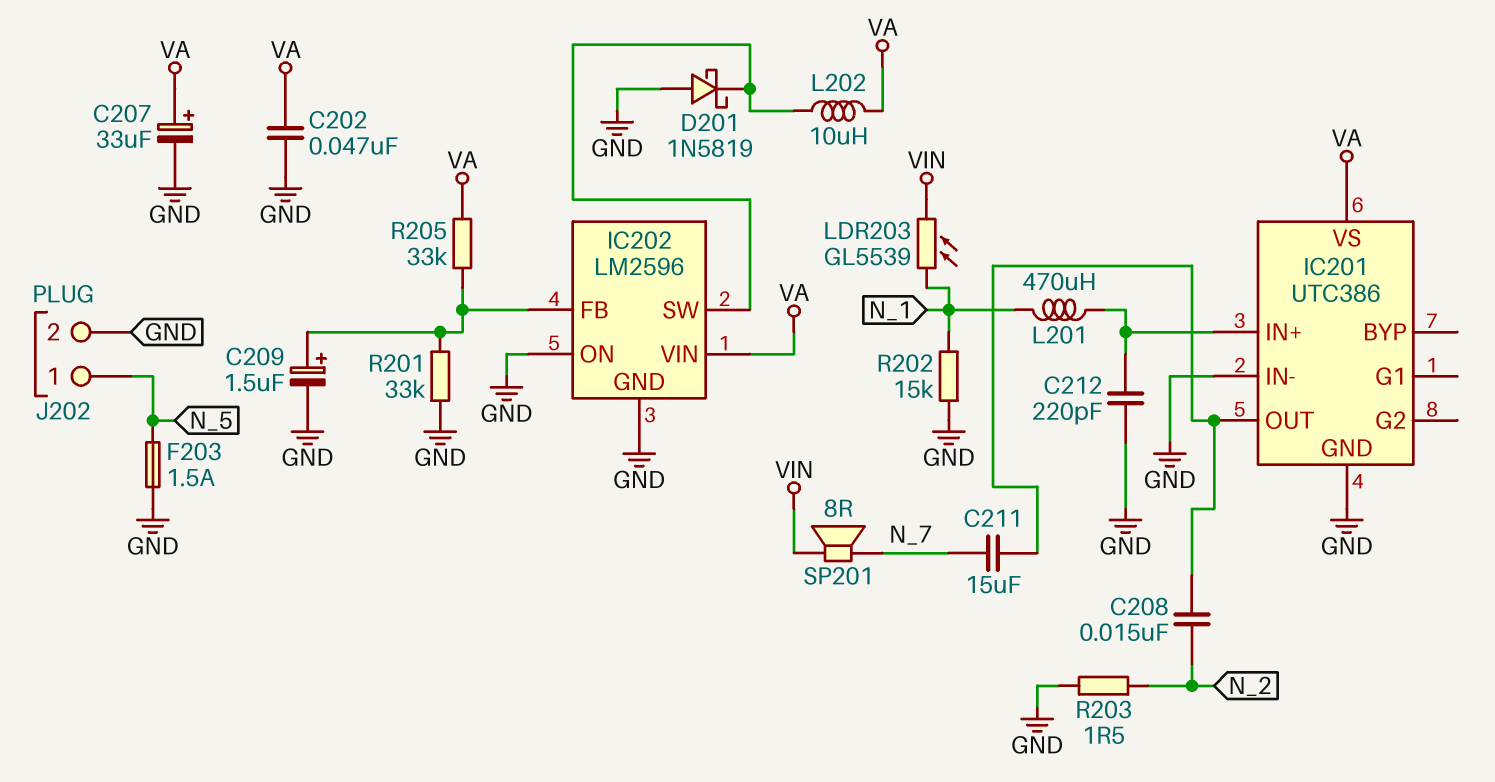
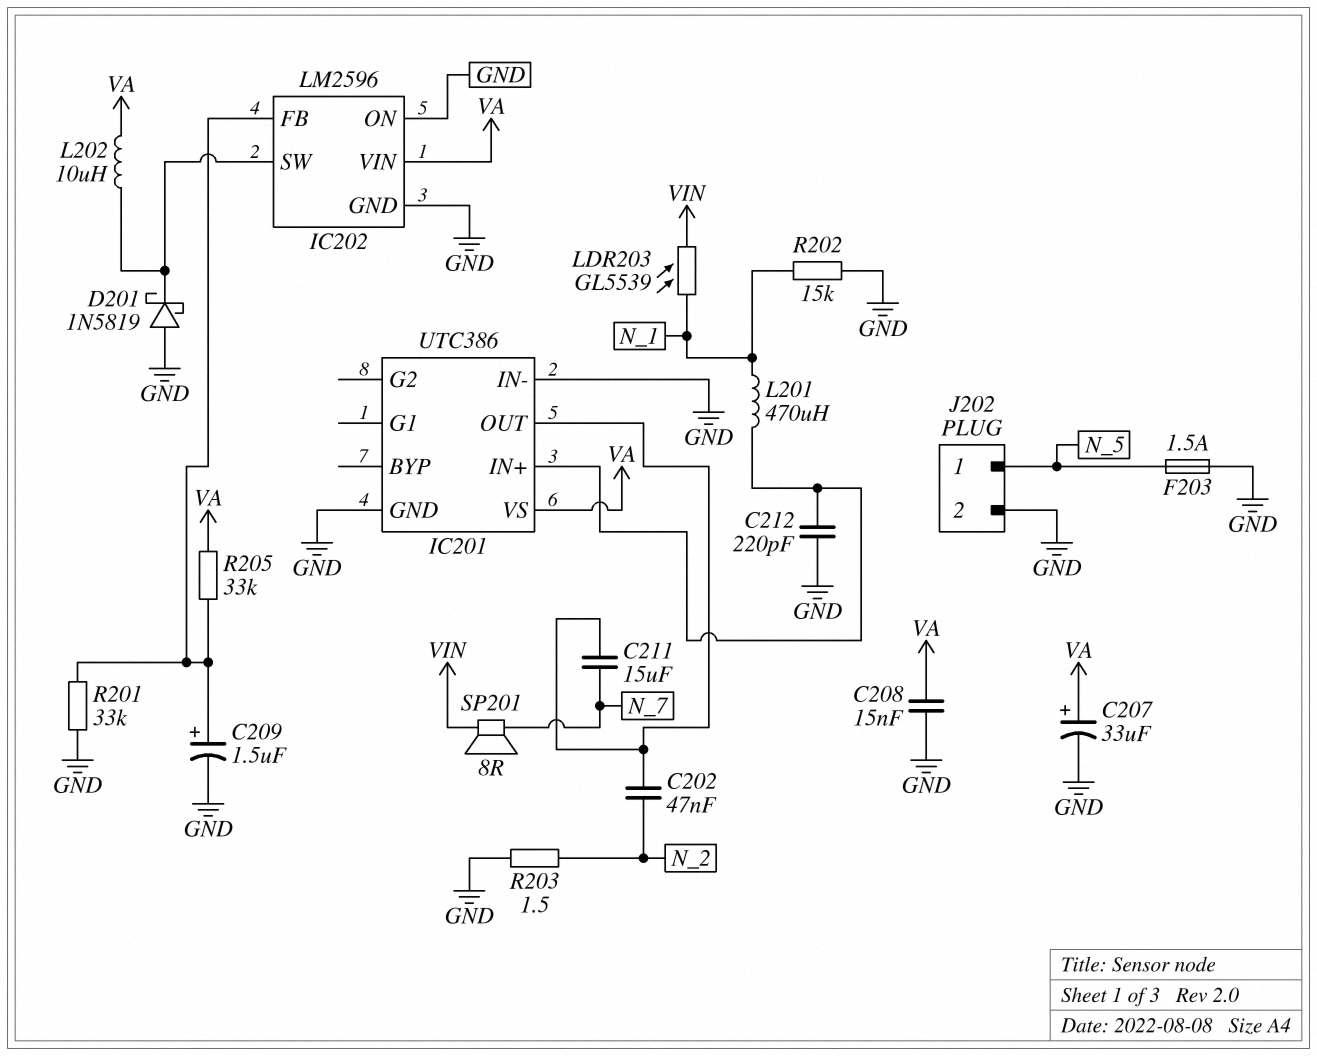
C202: 47nF (GND, VA) -> 47nF (IC201/OUT, N_2)
C208: 15nF (IC201/OUT, N_2) -> 15nF (GND, VA)

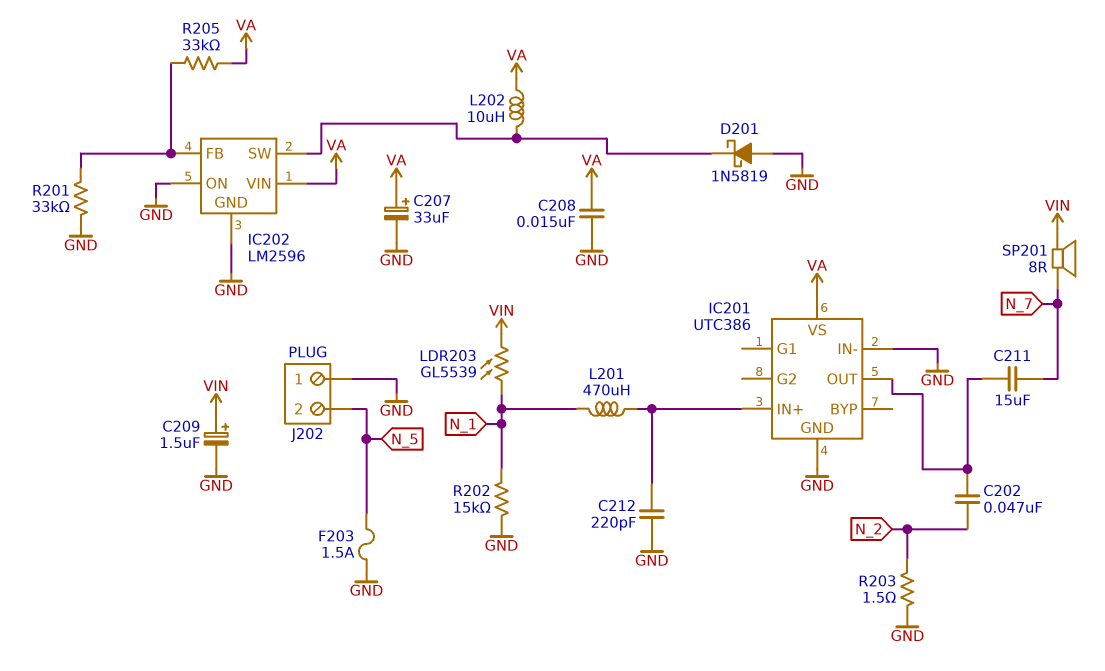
C209: 1.5uF (plus IC202/FB, minus GND) -> 1.5uF (plus VIN, minus GND)
J202 pin 1: N_5 -> GND
J202 pin 2: GND -> N_5

